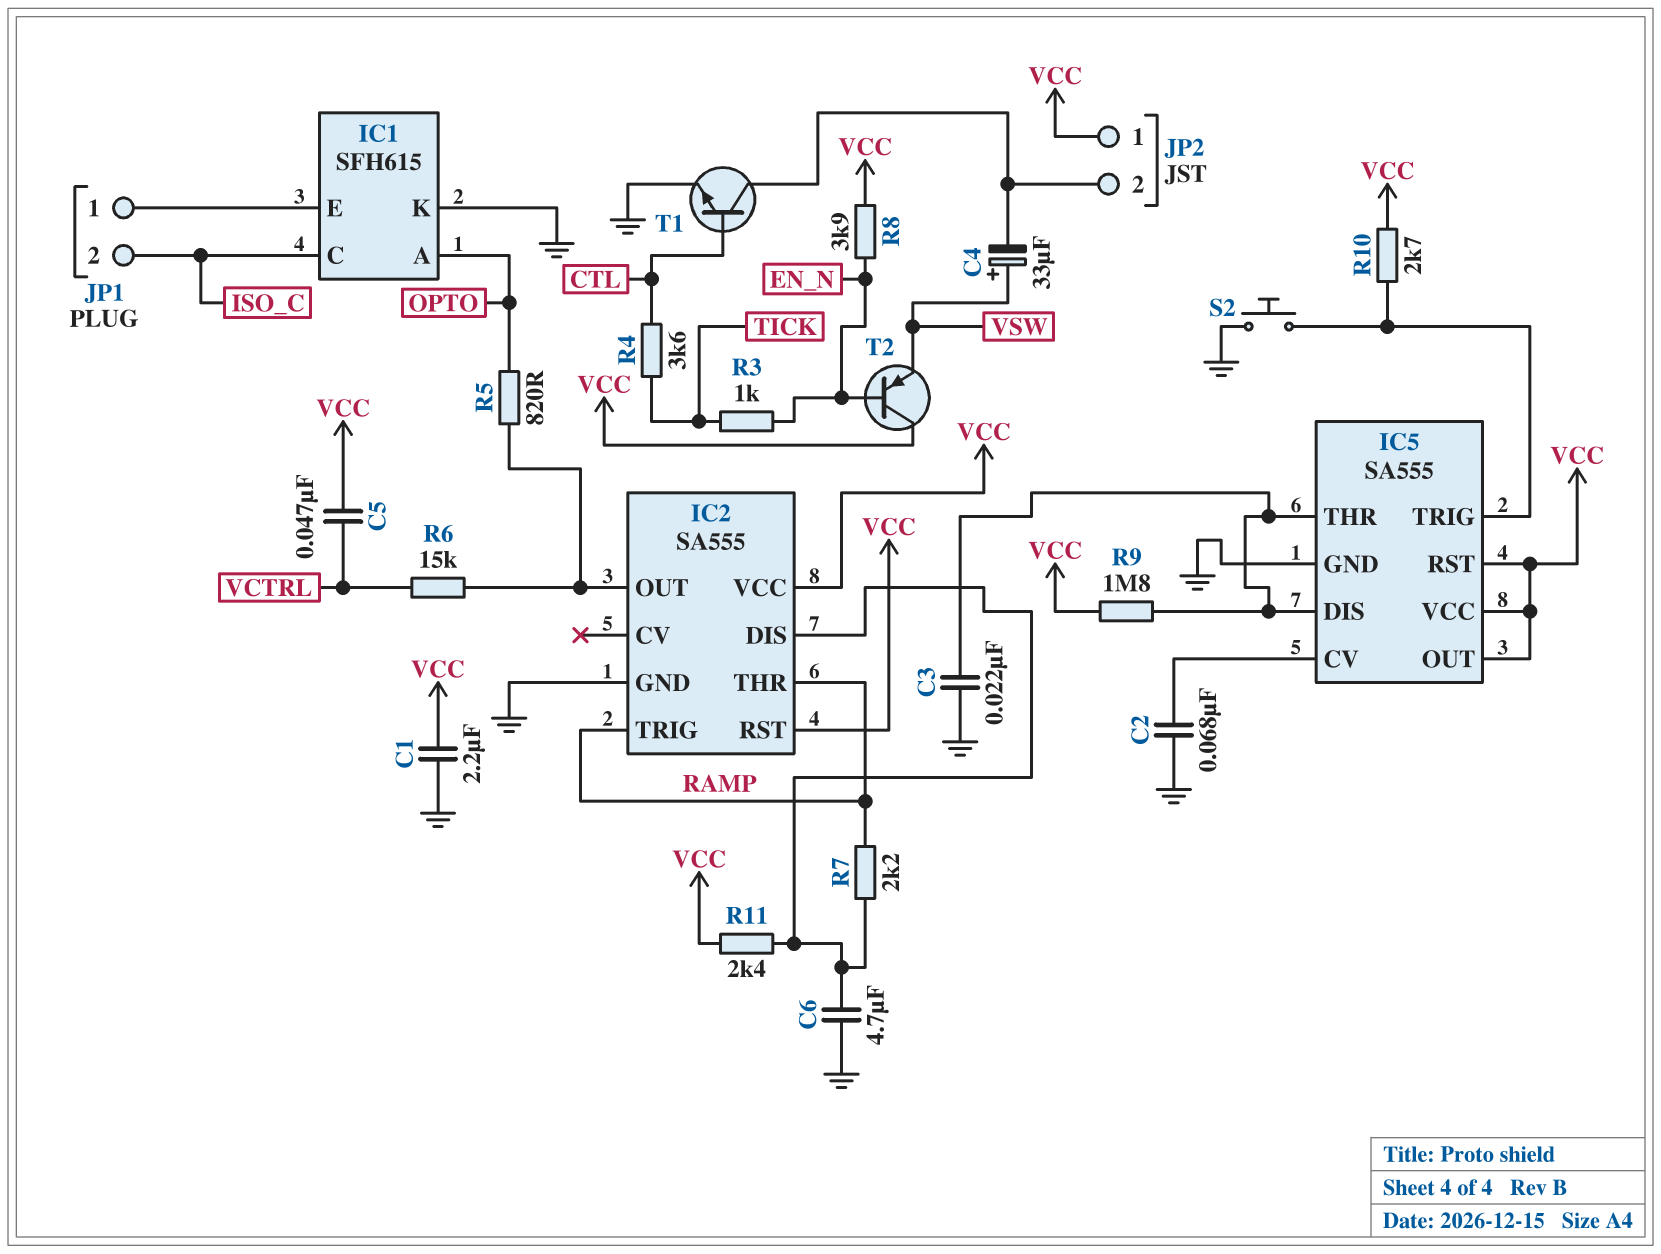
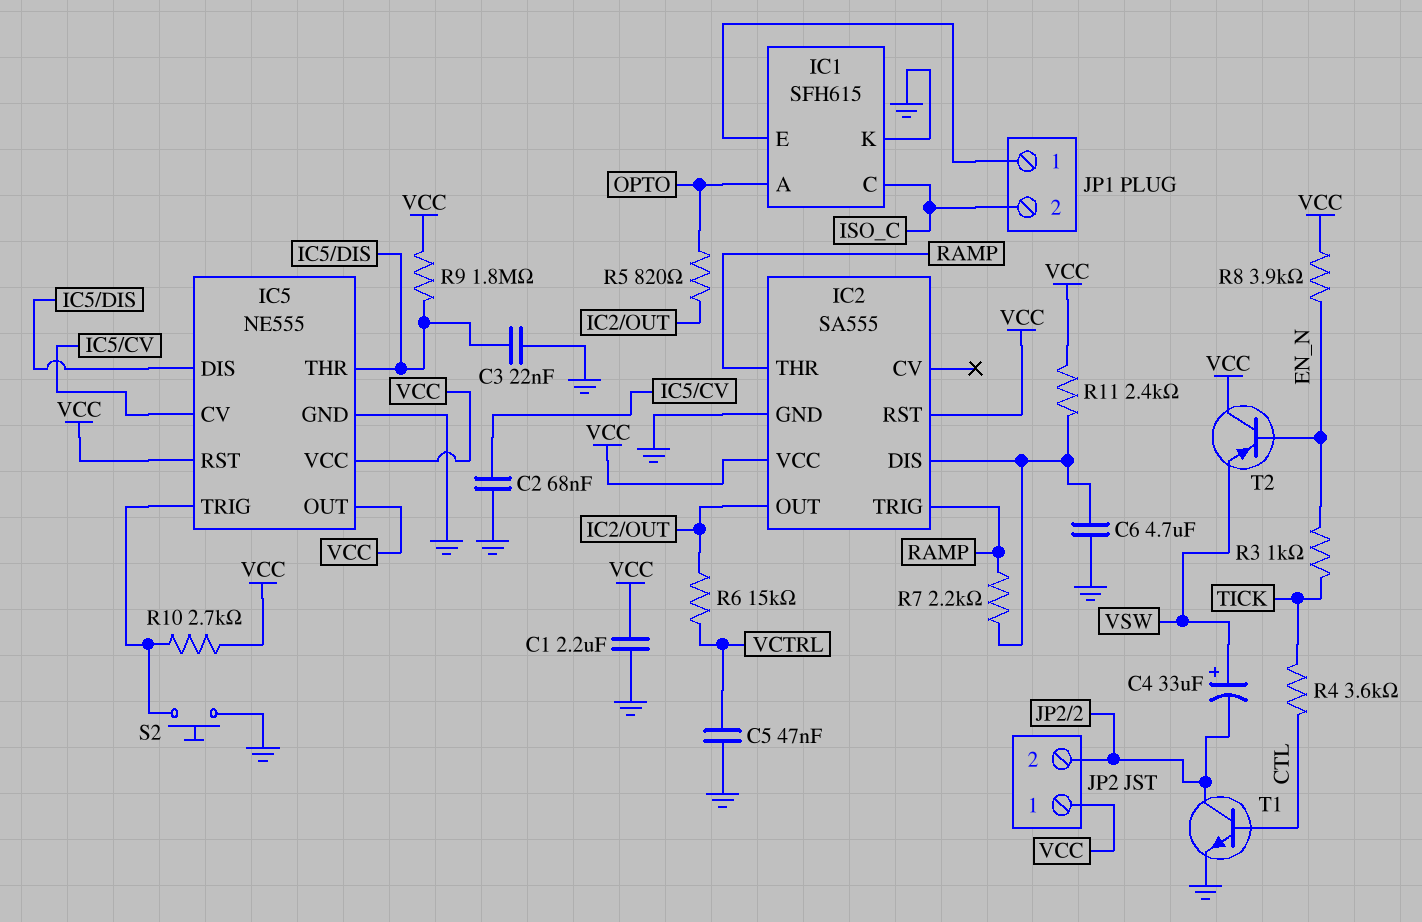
C5: 47nF (VCC, VCTRL) -> 47nF (GND, VCTRL)
IC5: SA555 -> NE555

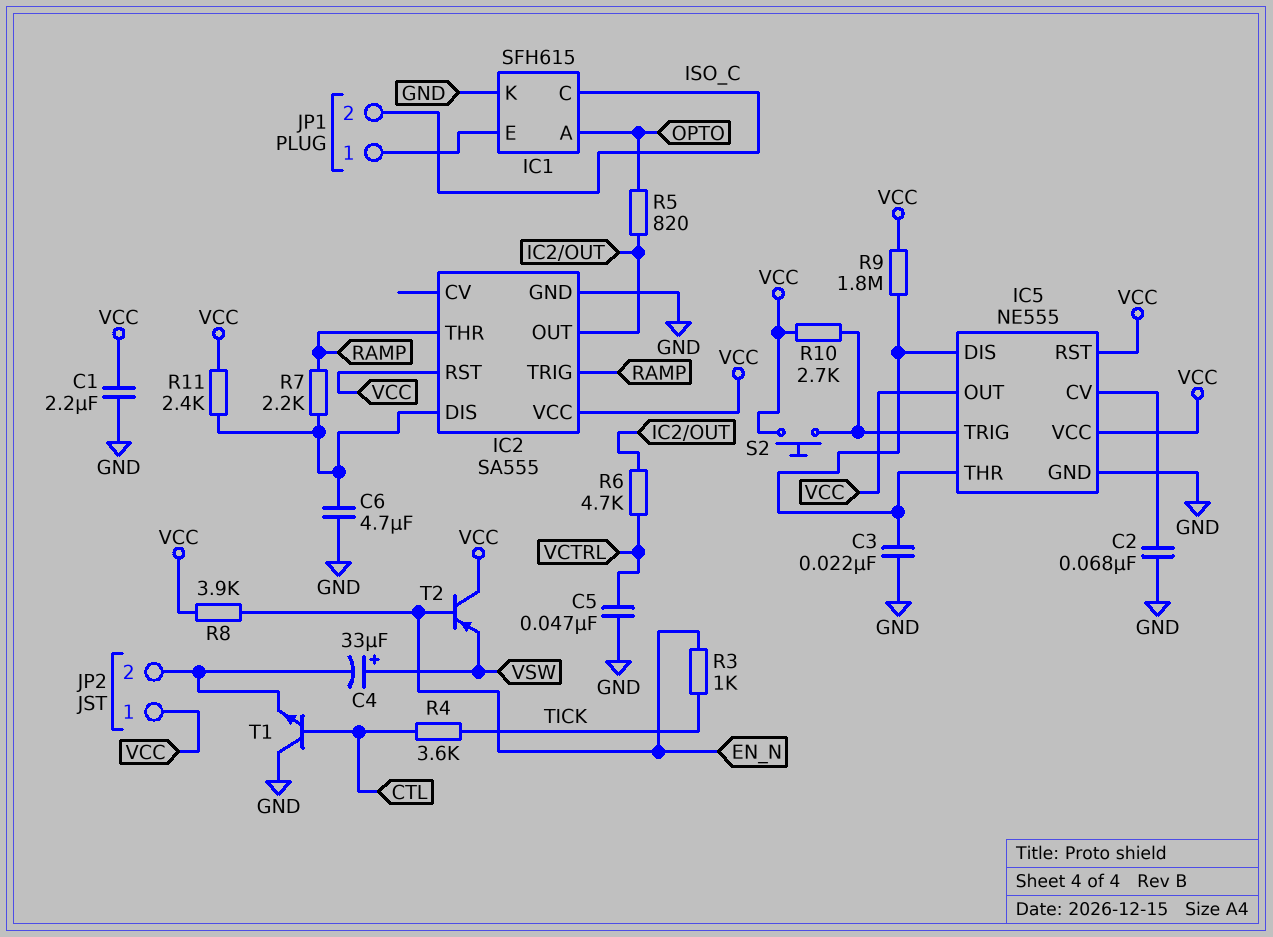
R6: 15k (IC2/OUT, VCTRL) -> 4.7k (IC2/OUT, VCTRL)
S2: button (GND, IC5/TRIG) -> button (IC5/TRIG, VCC)
T1: NPN (B CTL, C JP2/2, E GND) -> NPN (B CTL, C GND, E JP2/2)

